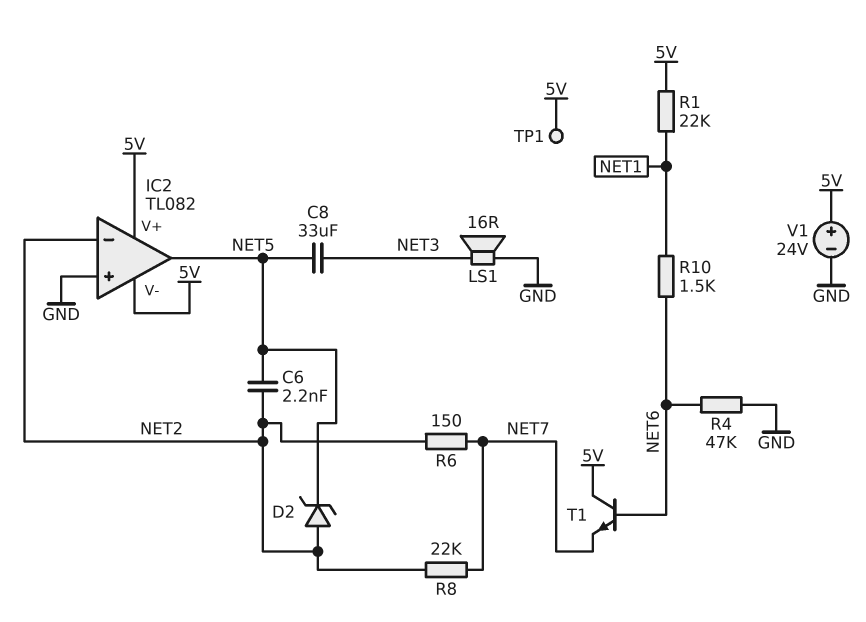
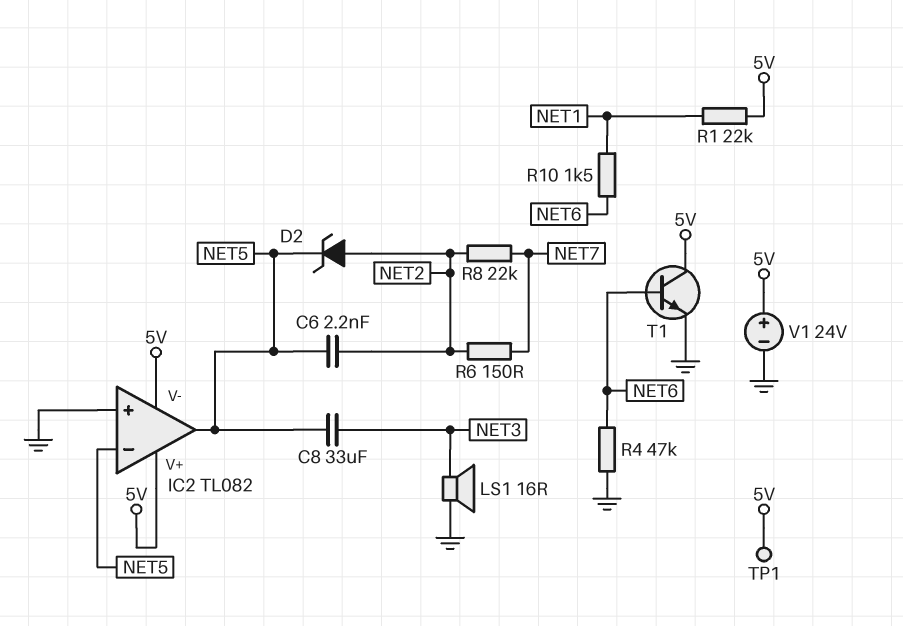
IC2 pin in-: NET2 -> NET5
T1: NPN (B NET6, C 5V, E NET7) -> NPN (B NET6, C 5V, E GND)

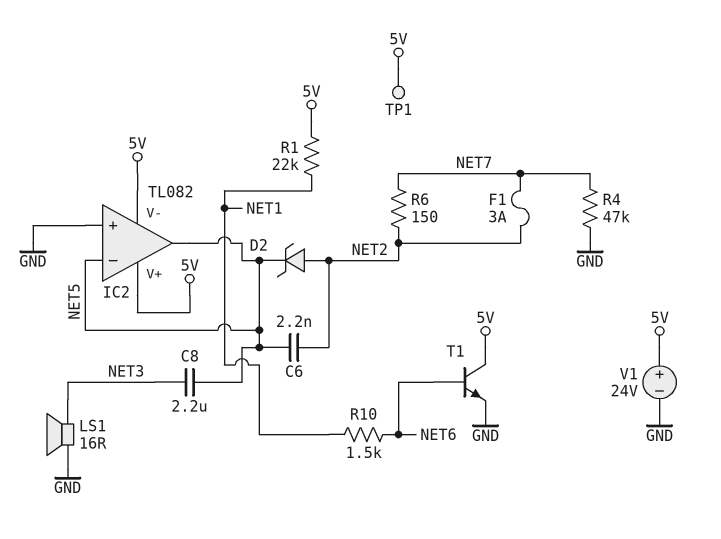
C8: 33uF (NET3, NET5) -> 2.2uF (NET3, NET5)
F1: none -> 3A (NET2, NET7)
R4: 47k (GND, NET6) -> 47k (GND, NET7)
R8: 22k (NET2, NET7) -> none

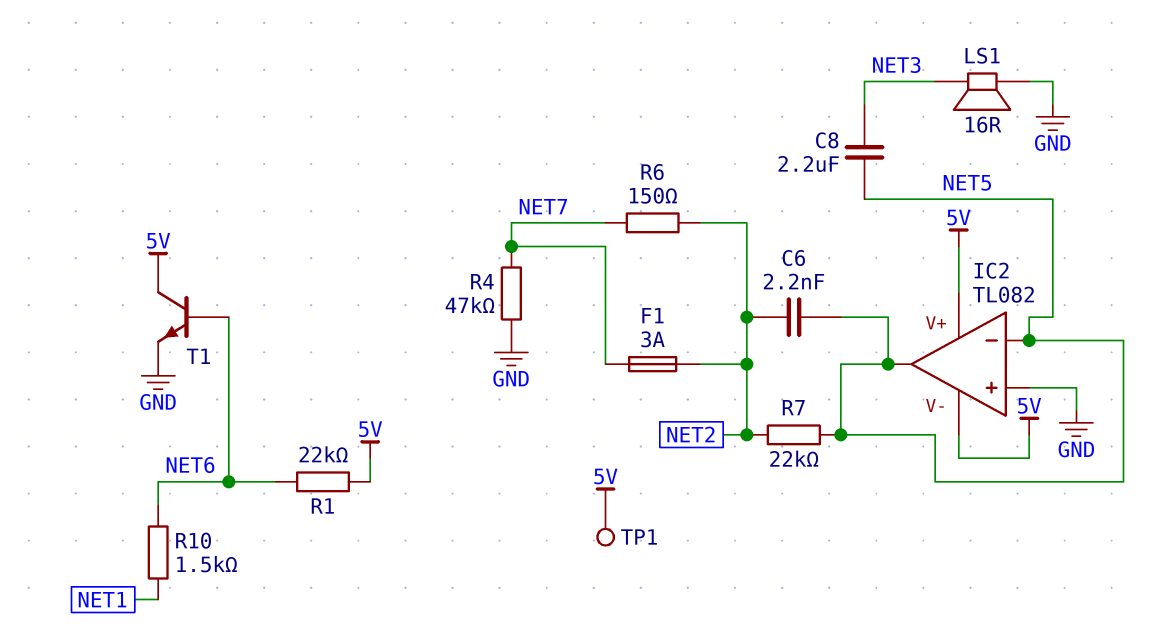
D2: zener (A NET2, K NET5) -> none
R1: 22k (5V, NET1) -> 22k (5V, NET6)
R7: none -> 22k (NET2, NET5)
V1: 24V (plus 5V, minus GND) -> none

